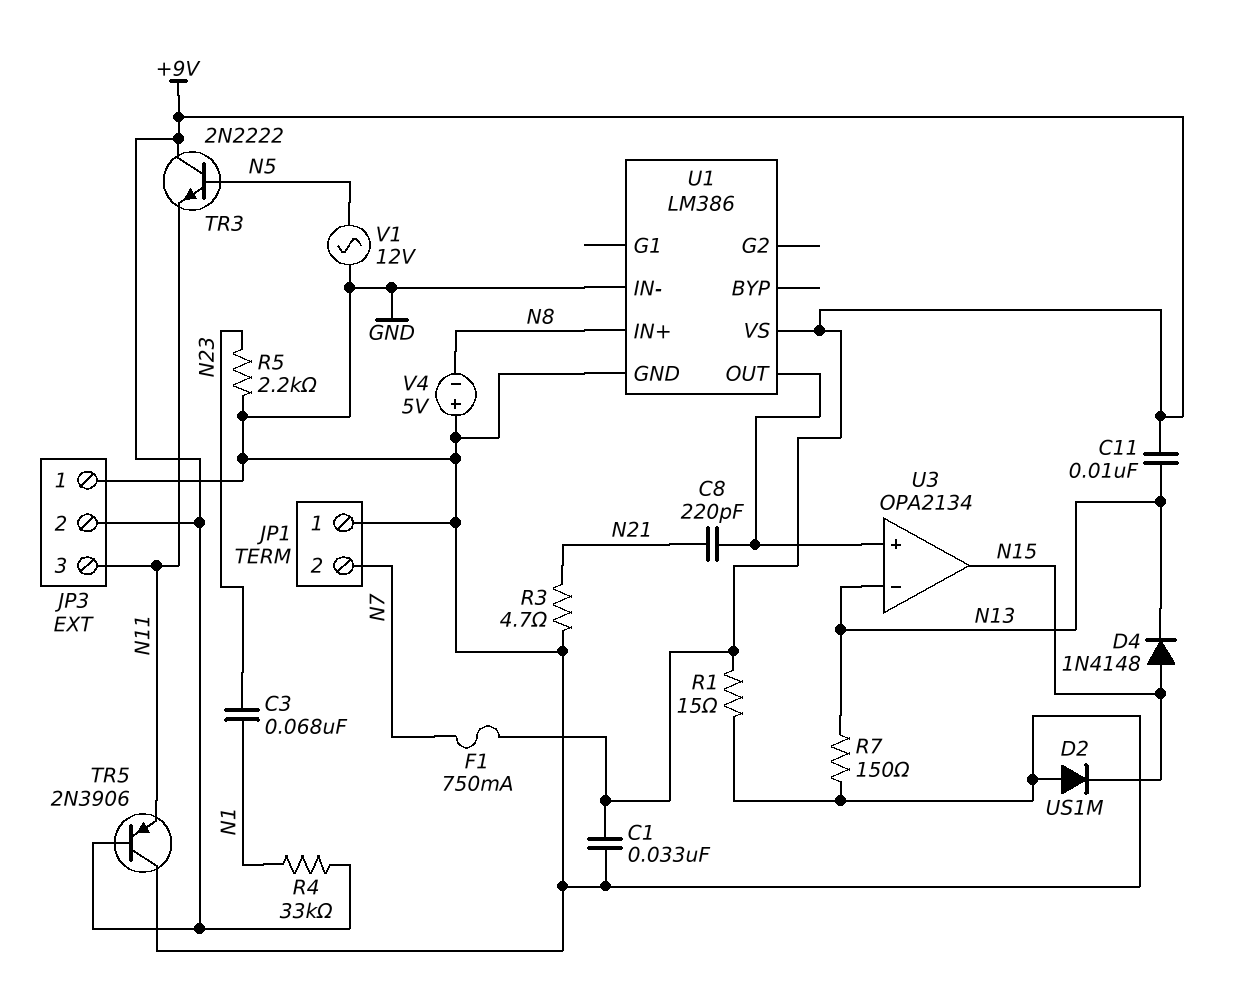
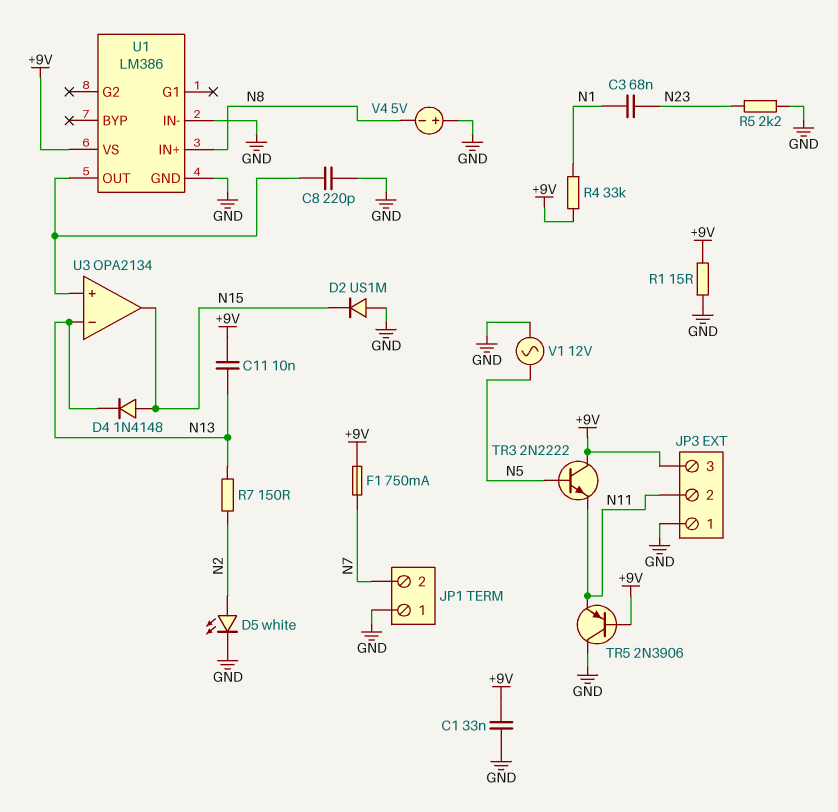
C8: 220pF (N21, U1/OUT) -> 220pF (GND, U1/OUT)
D5: none -> LED white (A N2, K GND)
JP3 pin 2: +9V -> N11
JP3 pin 3: N11 -> +9V
R3: 4.7 (GND, N21) -> none
R7: 150 (GND, N13) -> 150 (N2, N13)

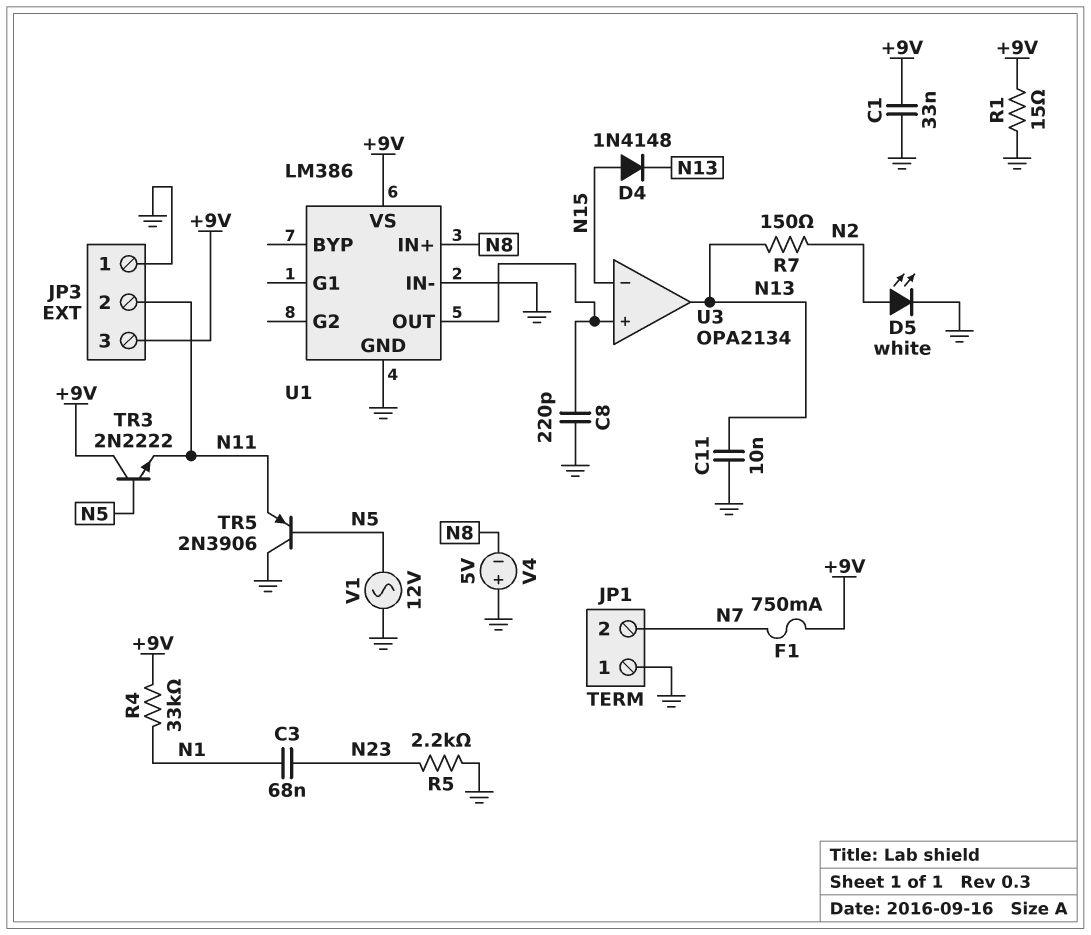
C11: 10nF (+9V, N13) -> 10nF (GND, N13)
D2: diode US1M (A GND, K N15) -> none
TR5: PNP 2N3906 (B +9V, C GND, E N11) -> PNP 2N3906 (B N5, C GND, E N11)
U3 pin in-: N13 -> N15
U3 pin out: N15 -> N13

